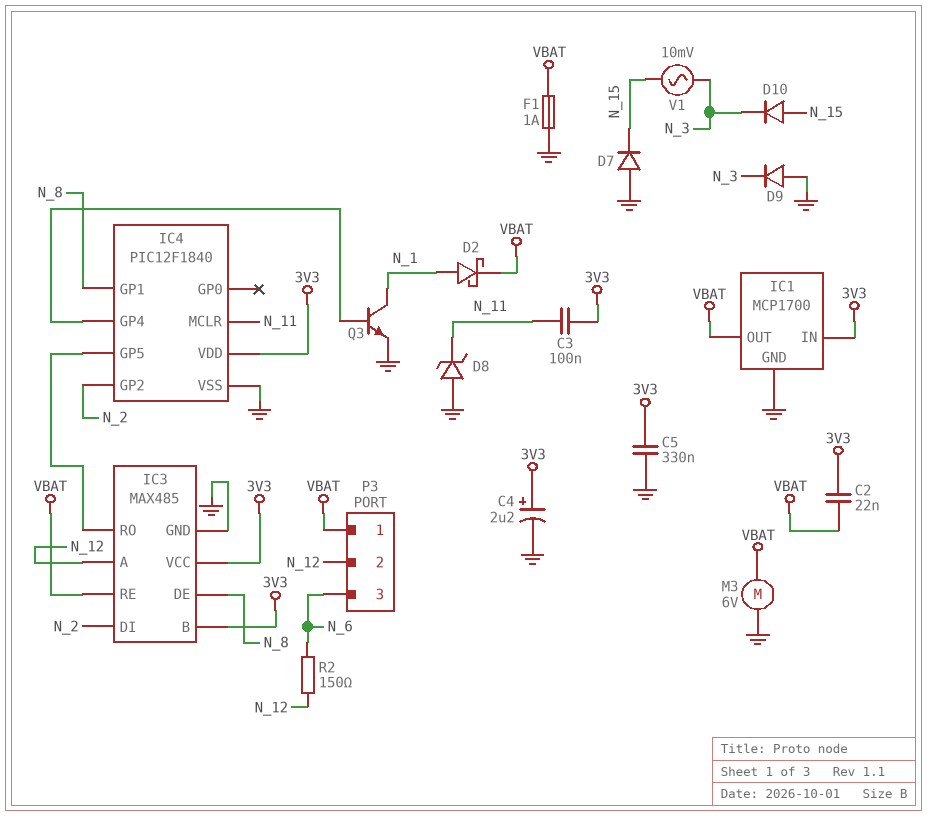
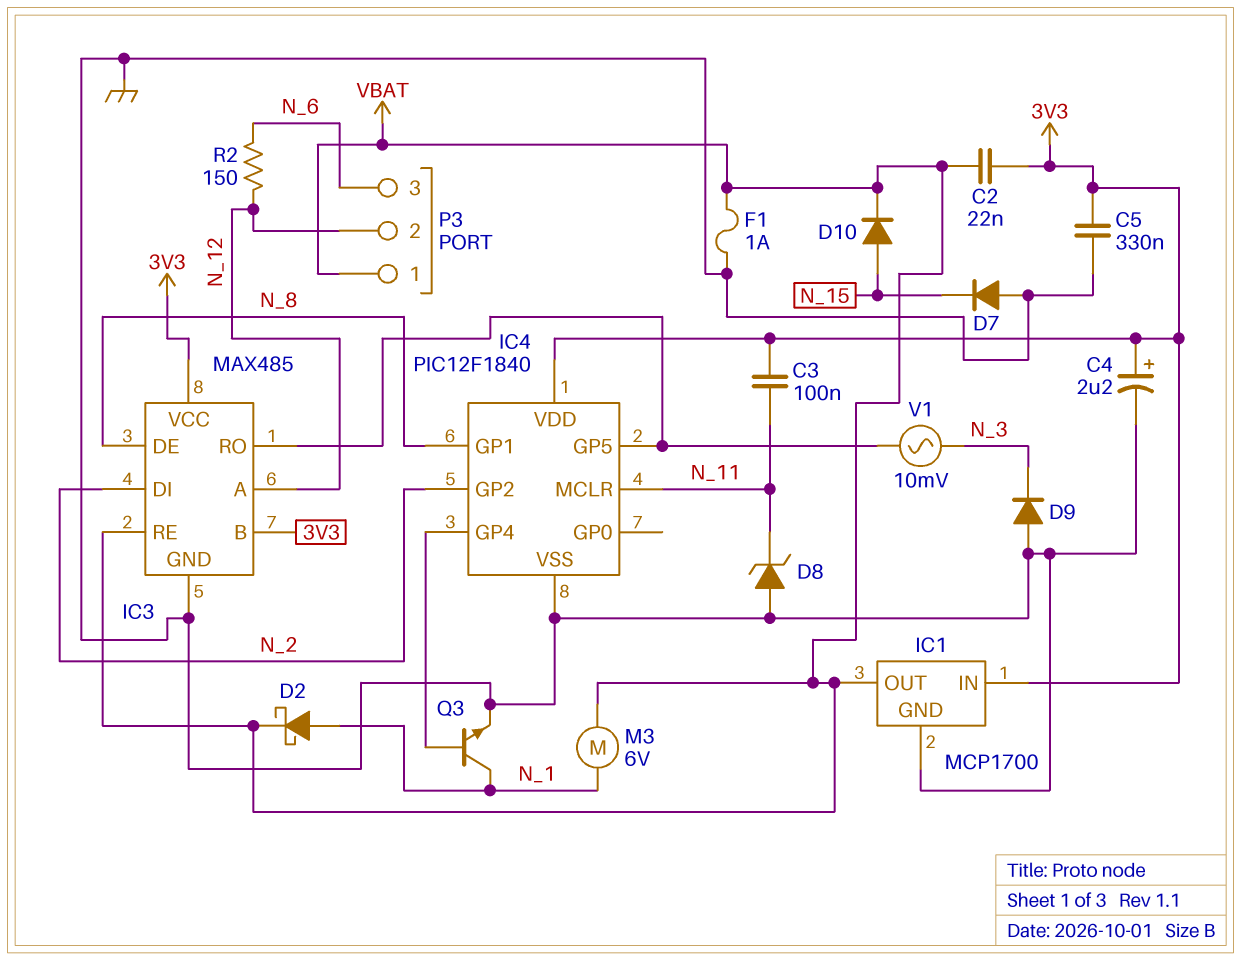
D10: diode (A N_15, K N_3) -> diode (A N_15, K VBAT)
M3: motor 6V (GND, VBAT) -> motor 6V (N_1, VBAT)
V1: AC 10mV (N_3, N_15) -> AC 10mV (IC3/RO, N_3)

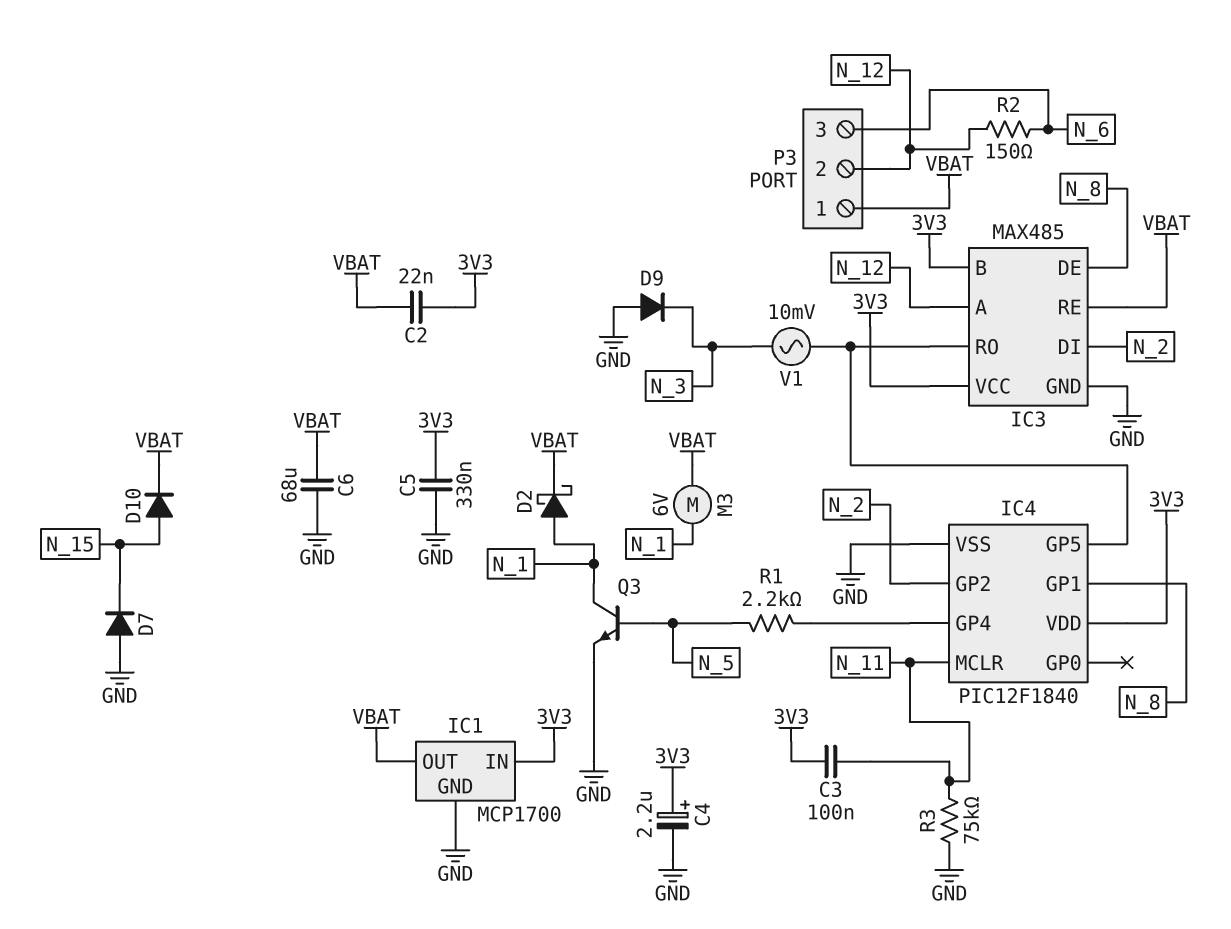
C6: none -> 68uF (GND, VBAT)
D8: zener (A GND, K N_11) -> none
F1: 1A (GND, VBAT) -> none
Q3: NPN (B IC4/GP4, C N_1, E GND) -> NPN (B N_5, C N_1, E GND)
R1: none -> 2.2k (IC4/GP4, N_5)
R3: none -> 75k (GND, N_11)

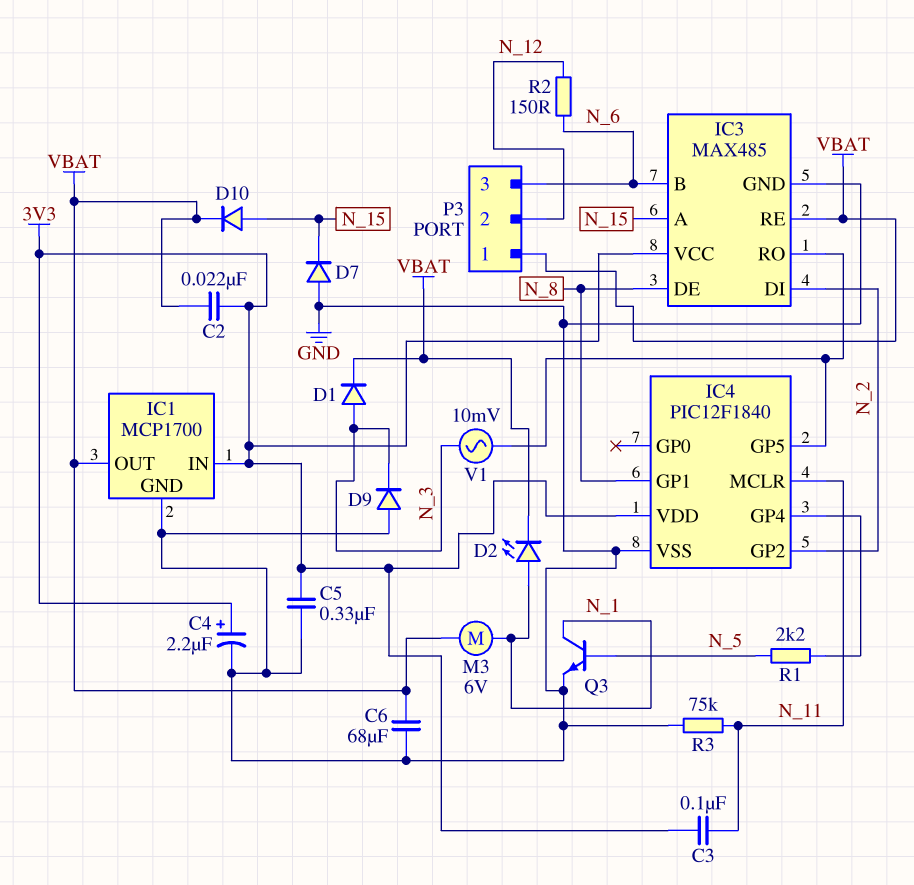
D1: none -> diode (A N_3, K VBAT)
D2: schottky (A N_1, K VBAT) -> LED (A N_1, K VBAT)
IC3 pin A: N_12 -> N_15
IC3 pin B: 3V3 -> N_6

